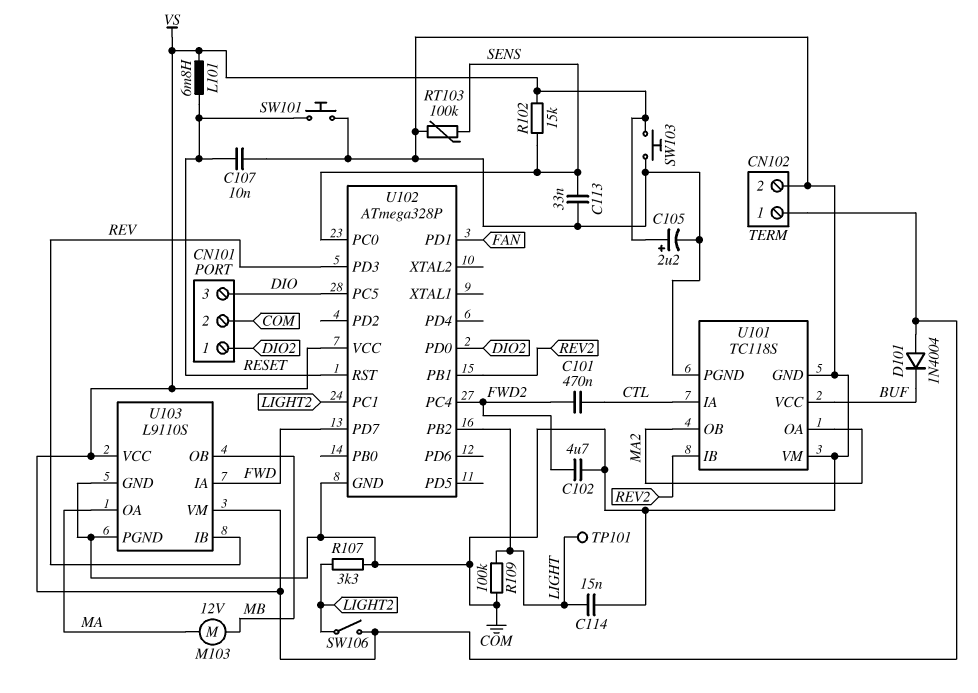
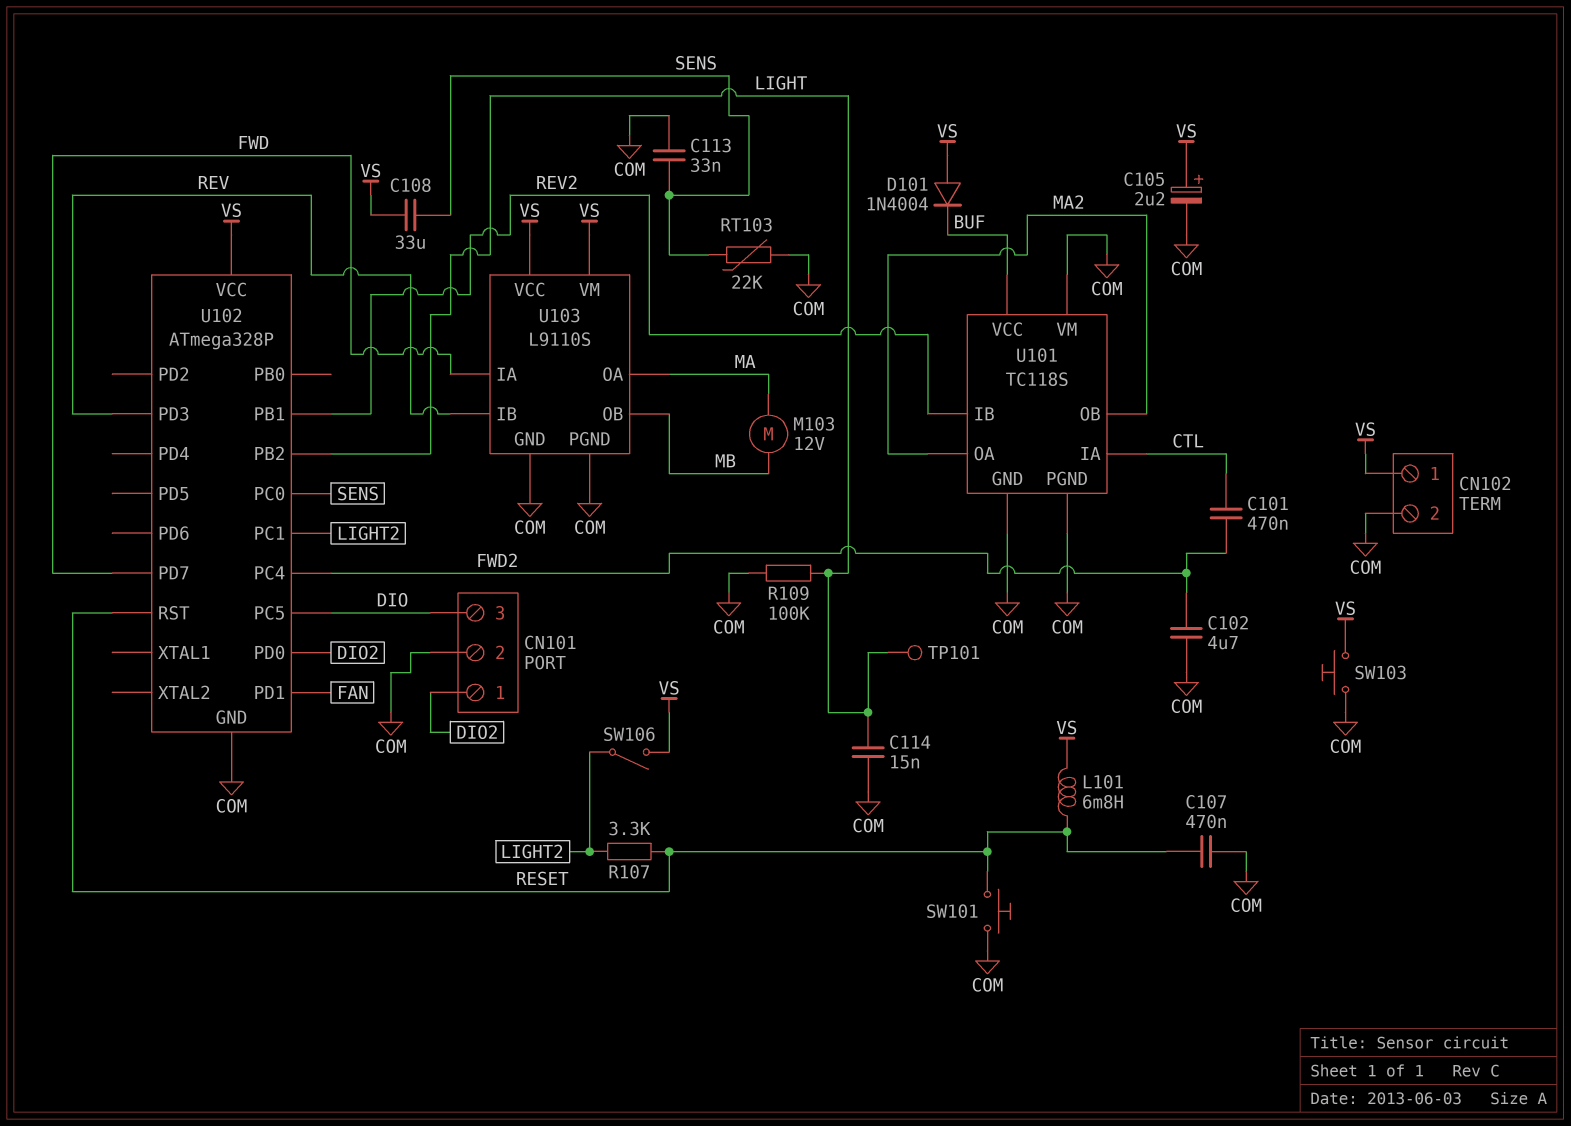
C107: 10nF (COM, RESET) -> 470nF (COM, RESET)
C108: none -> 33uF (SENS, VS)
R102: 15k (SENS, VS) -> none
R107: 3.3k (COM, LIGHT2) -> 3.3k (LIGHT2, RESET)
RT103: 100k (COM, SENS) -> 22k (COM, SENS)

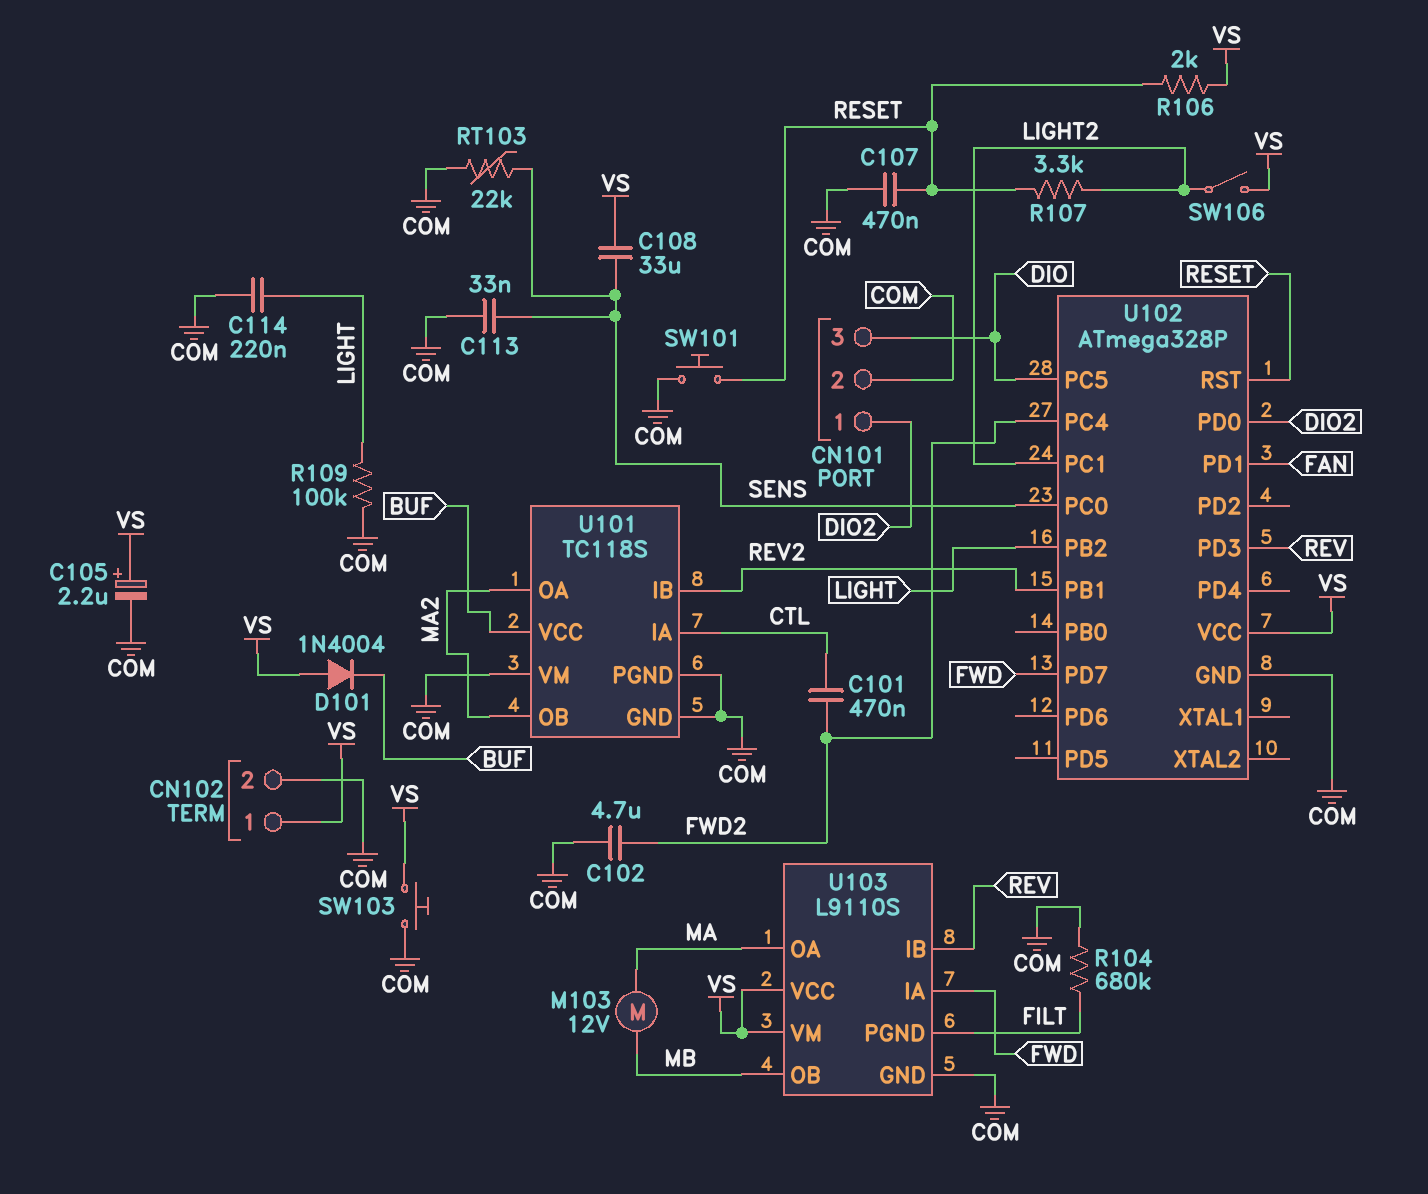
C114: 15nF (COM, LIGHT) -> 220nF (COM, LIGHT)
L101: 6.8mH (RESET, VS) -> none
R104: none -> 680k (COM, FILT)
R106: none -> 2k (RESET, VS)
TP101: test point (LIGHT) -> none
U103 pin PGND: COM -> FILT

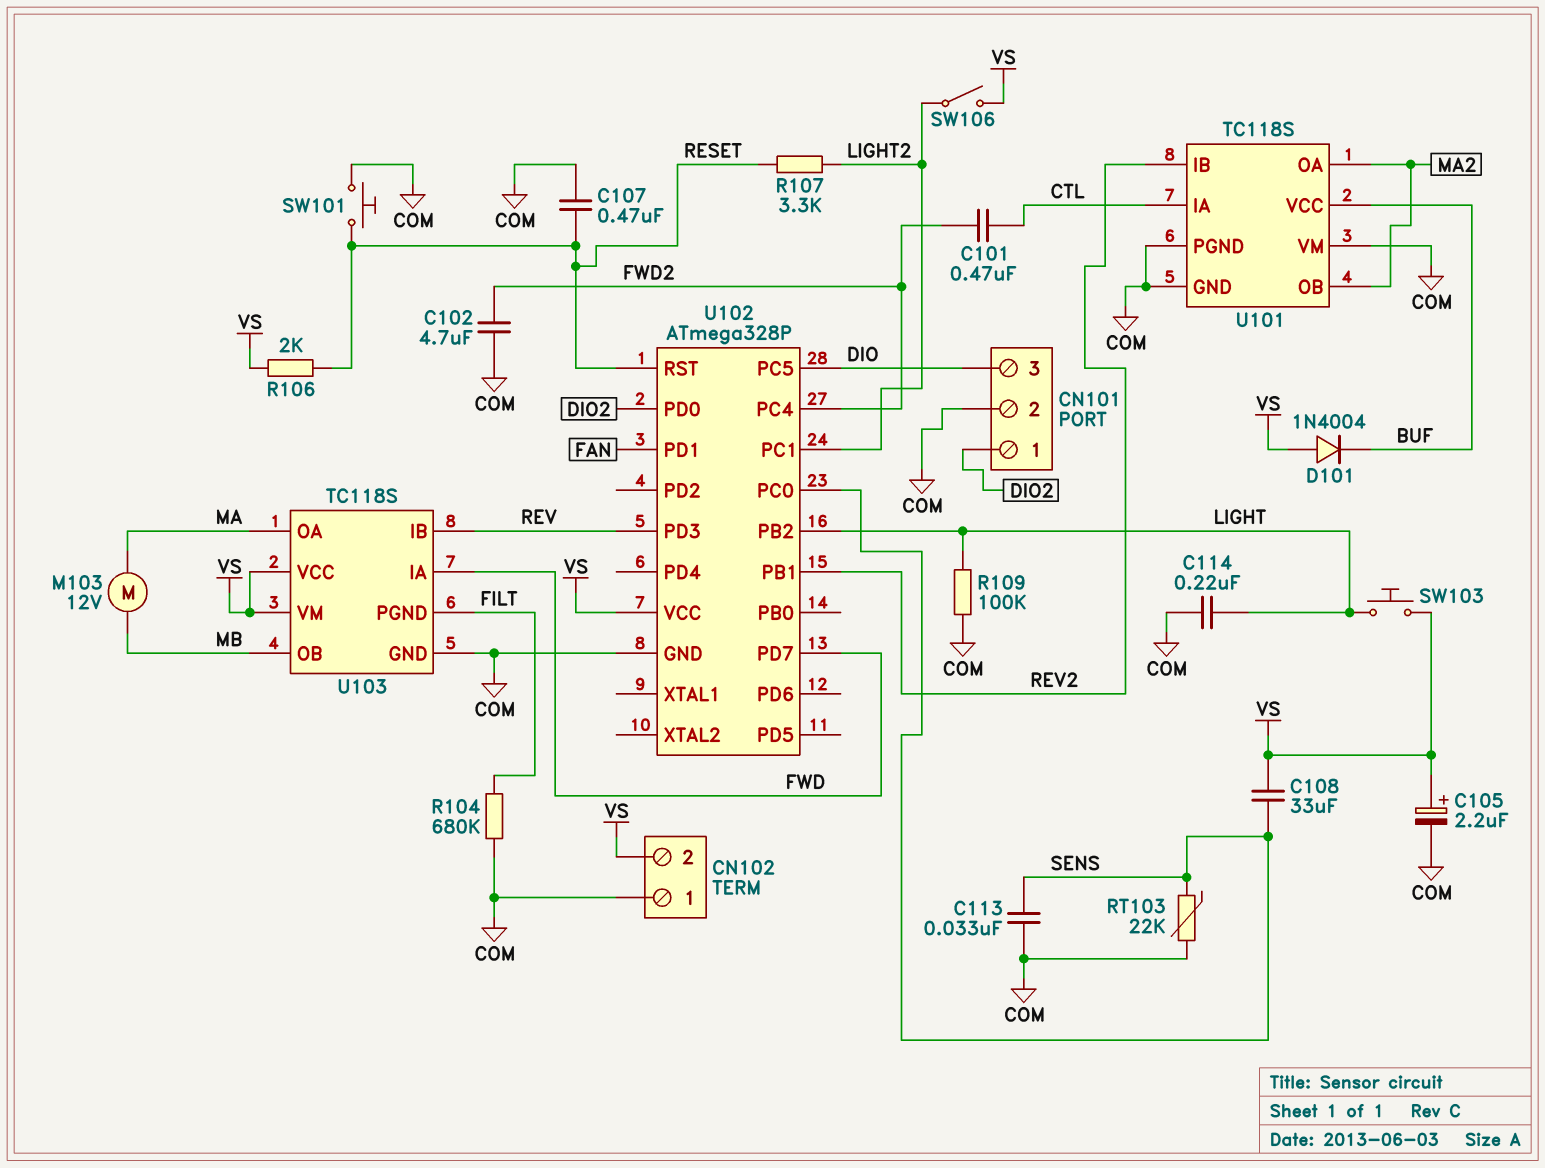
CN102 pin 1: VS -> COM
CN102 pin 2: COM -> VS
SW103: button (COM, VS) -> button (LIGHT, VS)
U103: L9110S -> TC118S

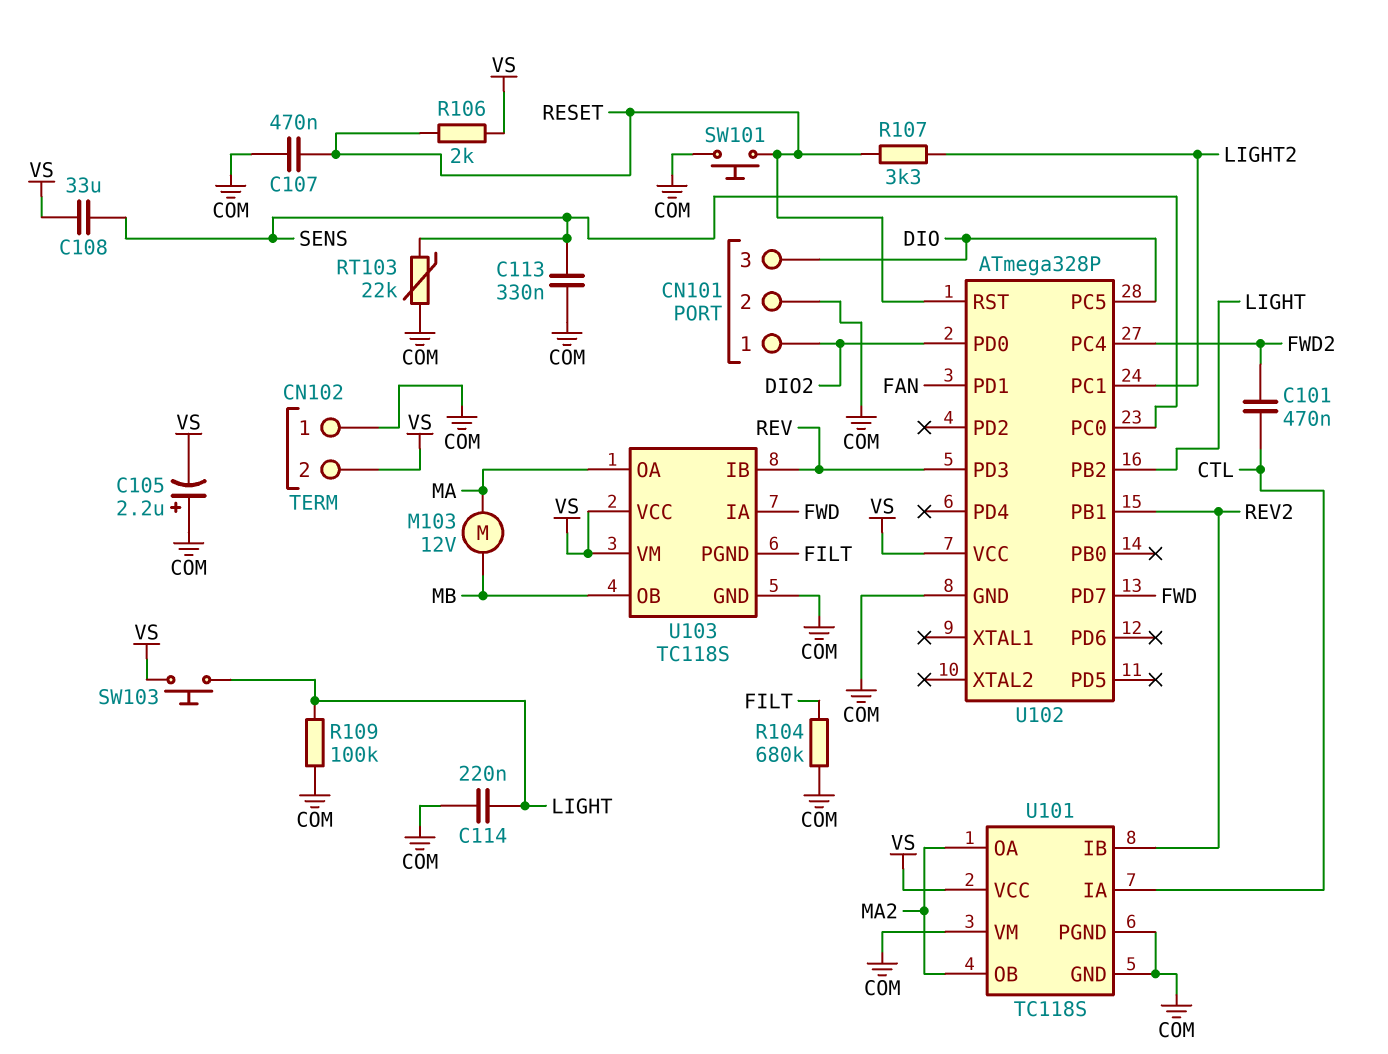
C102: 4.7uF (COM, FWD2) -> none
C105: 2.2uF (plus VS, minus COM) -> 2.2uF (plus COM, minus VS)
C113: 33nF (COM, SENS) -> 330nF (COM, SENS)
D101: diode 1N4004 (A VS, K BUF) -> none
SW106: switch (LIGHT2, VS) -> none
U101 pin VCC: BUF -> VS

